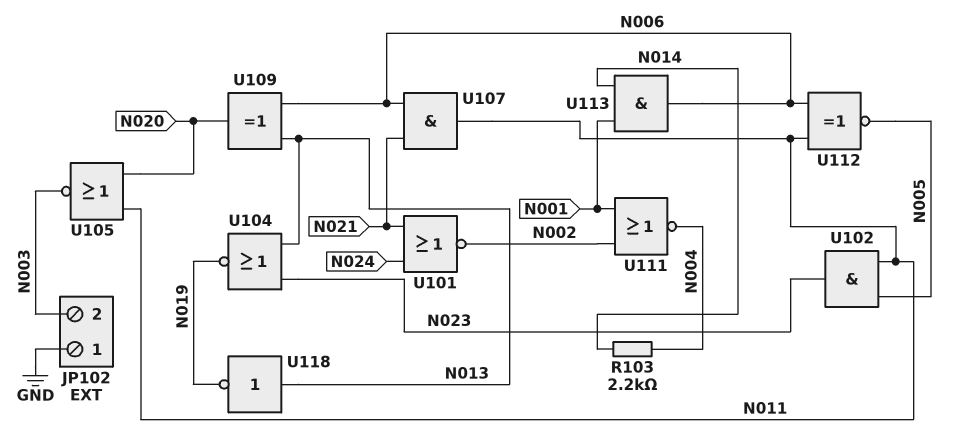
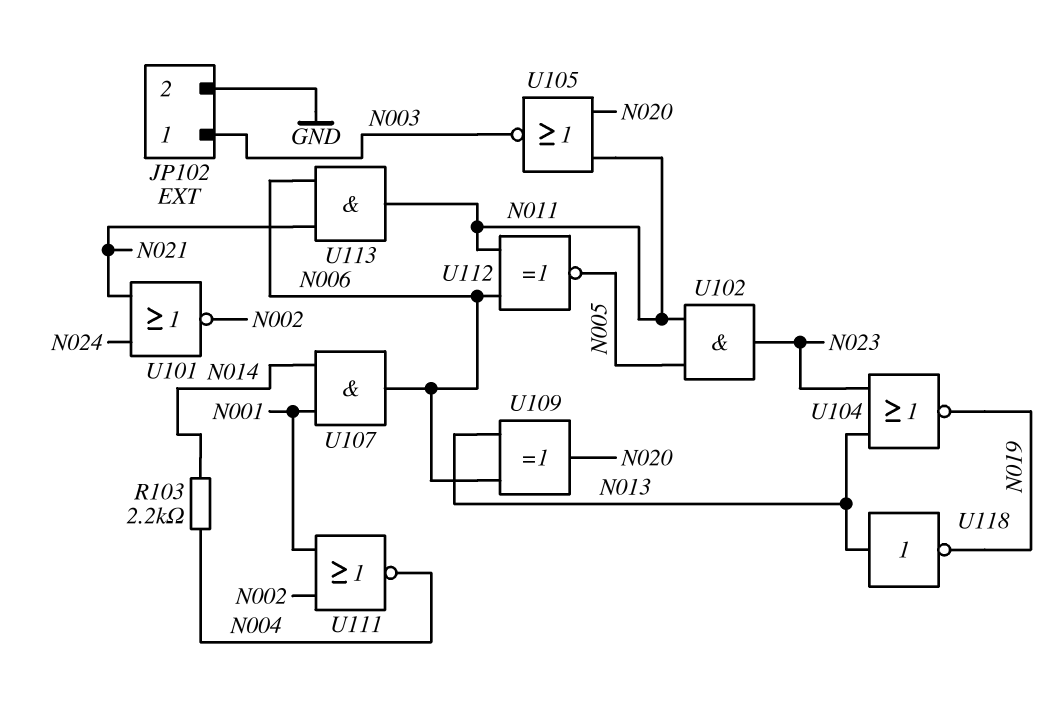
JP102 pin 1: GND -> N003
JP102 pin 2: N003 -> GND
U107: AND (in N006, in N021, out N011) -> AND (in N001, in N014, out N006)
U113: AND (in N001, in N014, out N006) -> AND (in N006, in N021, out N011)

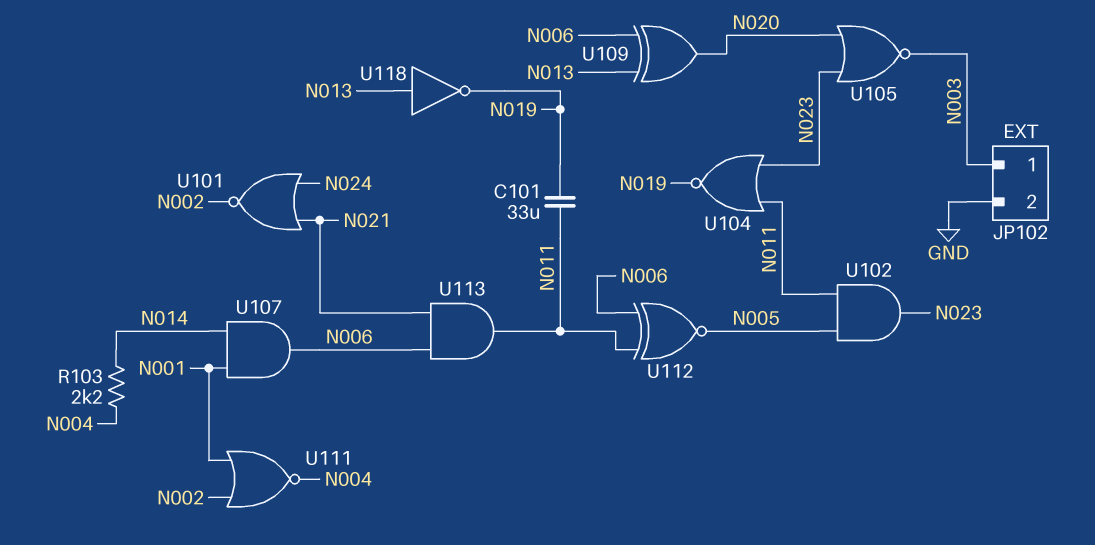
C101: none -> 33uF (N011, N019)
U104: NOR (in N013, in N023, out N019) -> NOR (in N011, in N023, out N019)
U105: NOR (in N011, in N020, out N003) -> NOR (in N020, in N023, out N003)

